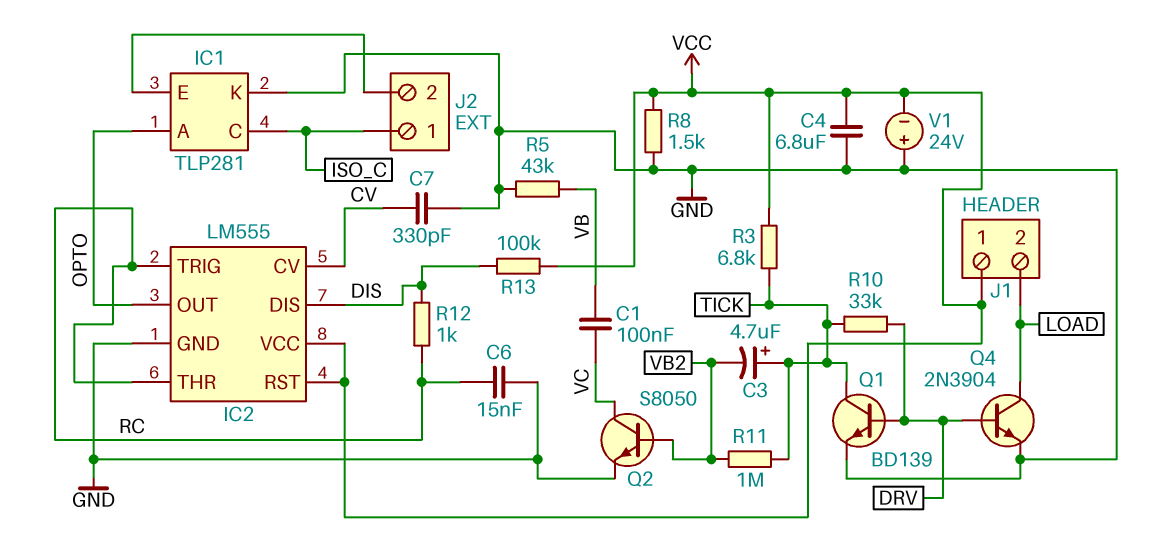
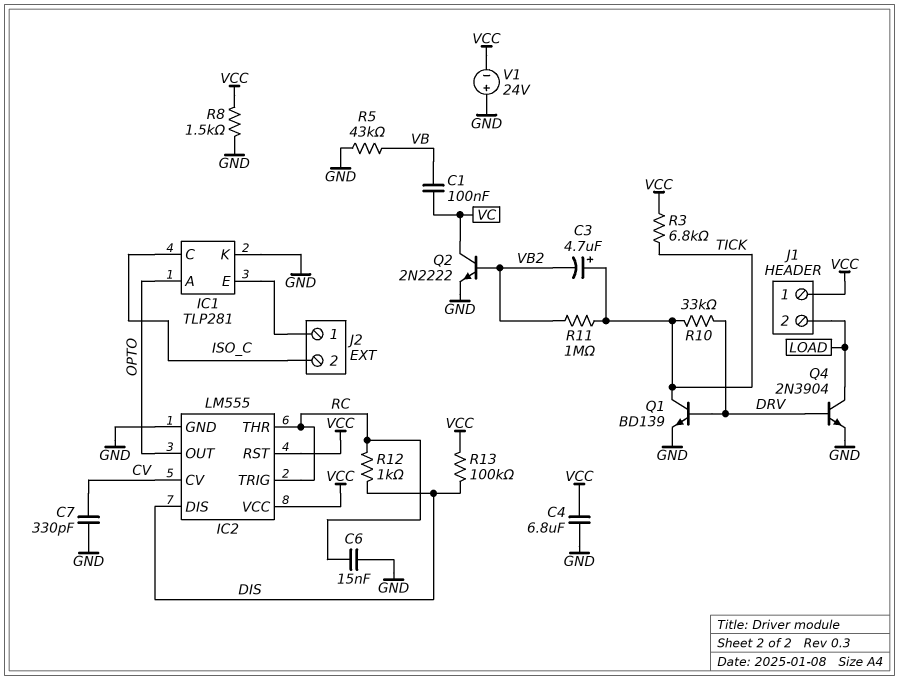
J2 pin 1: ISO_C -> IC1/E
J2 pin 2: IC1/E -> ISO_C
Q2: NPN S8050 (B VB2, C VC, E GND) -> NPN 2N2222 (B VB2, C VC, E GND)

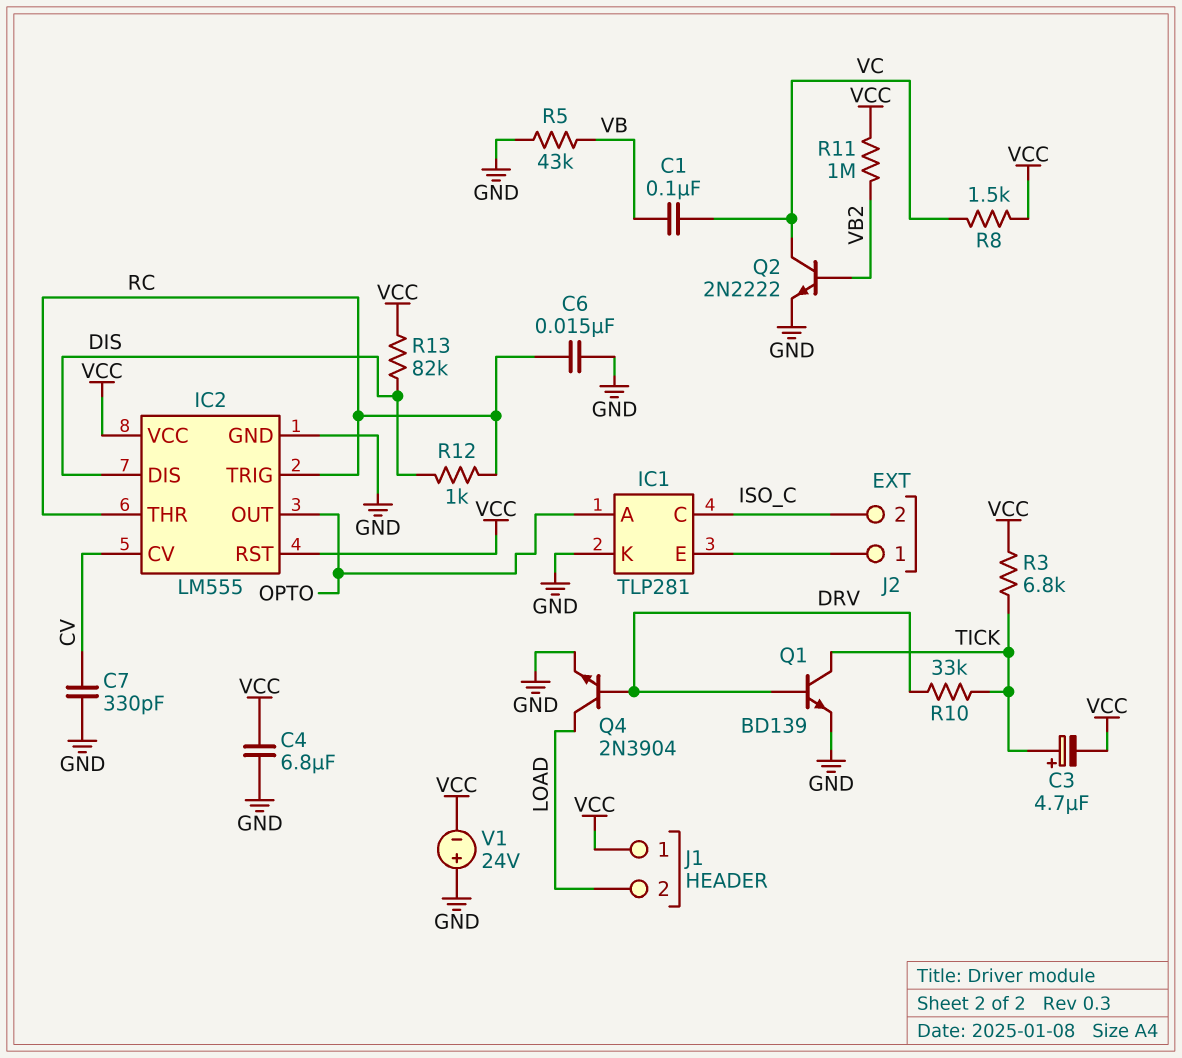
C3: 4.7uF (plus TICK, minus VB2) -> 4.7uF (plus TICK, minus VCC)
R8: 1.5k (GND, VCC) -> 1.5k (VC, VCC)
R11: 1M (TICK, VB2) -> 1M (VB2, VCC)
R13: 100k (DIS, VCC) -> 82k (DIS, VCC)

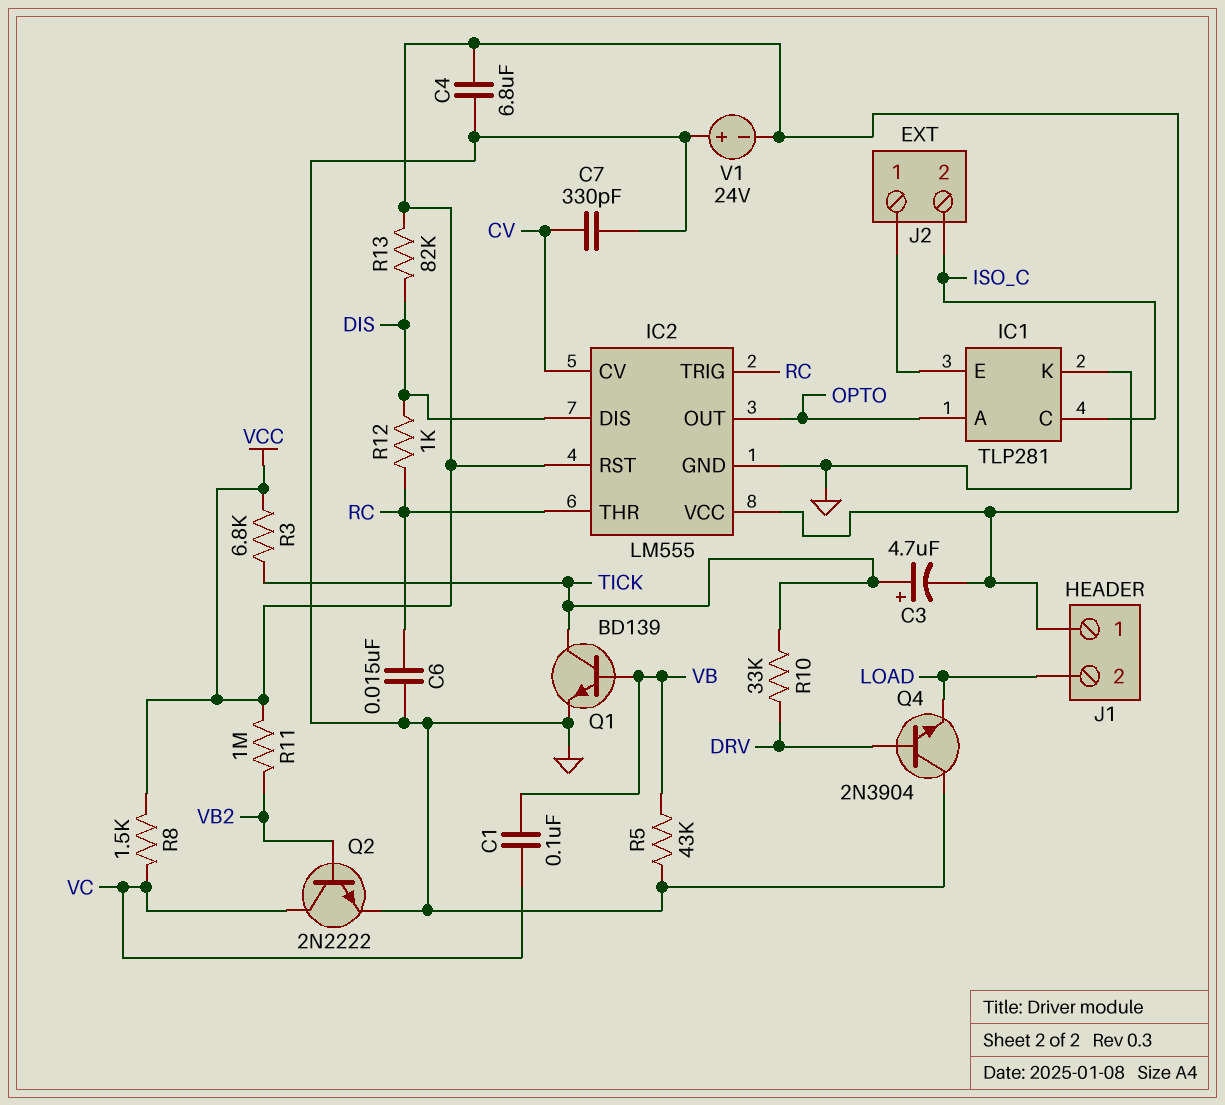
Q1: NPN BD139 (B DRV, C TICK, E GND) -> NPN BD139 (B VB, C TICK, E GND)
Q4: NPN 2N3904 (B DRV, C LOAD, E GND) -> NPN 2N3904 (B DRV, C GND, E LOAD)

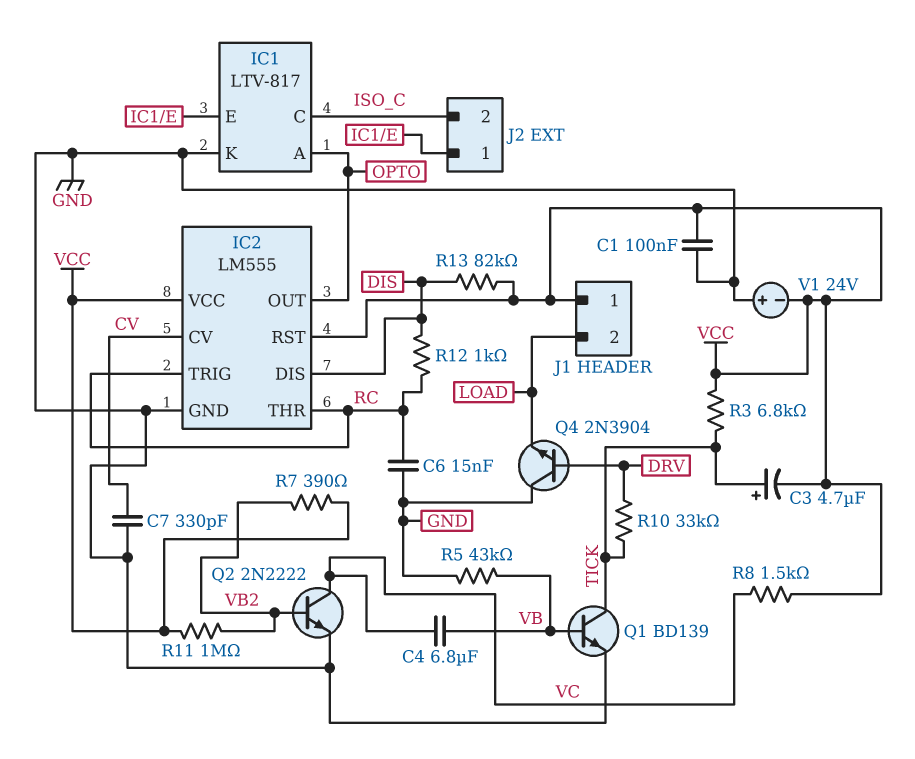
C1: 100nF (VB, VC) -> 100nF (GND, VCC)
C4: 6.8uF (GND, VCC) -> 6.8uF (VB, VC)
IC1: TLP281 -> LTV-817
R7: none -> 390 (VB2, VCC)

